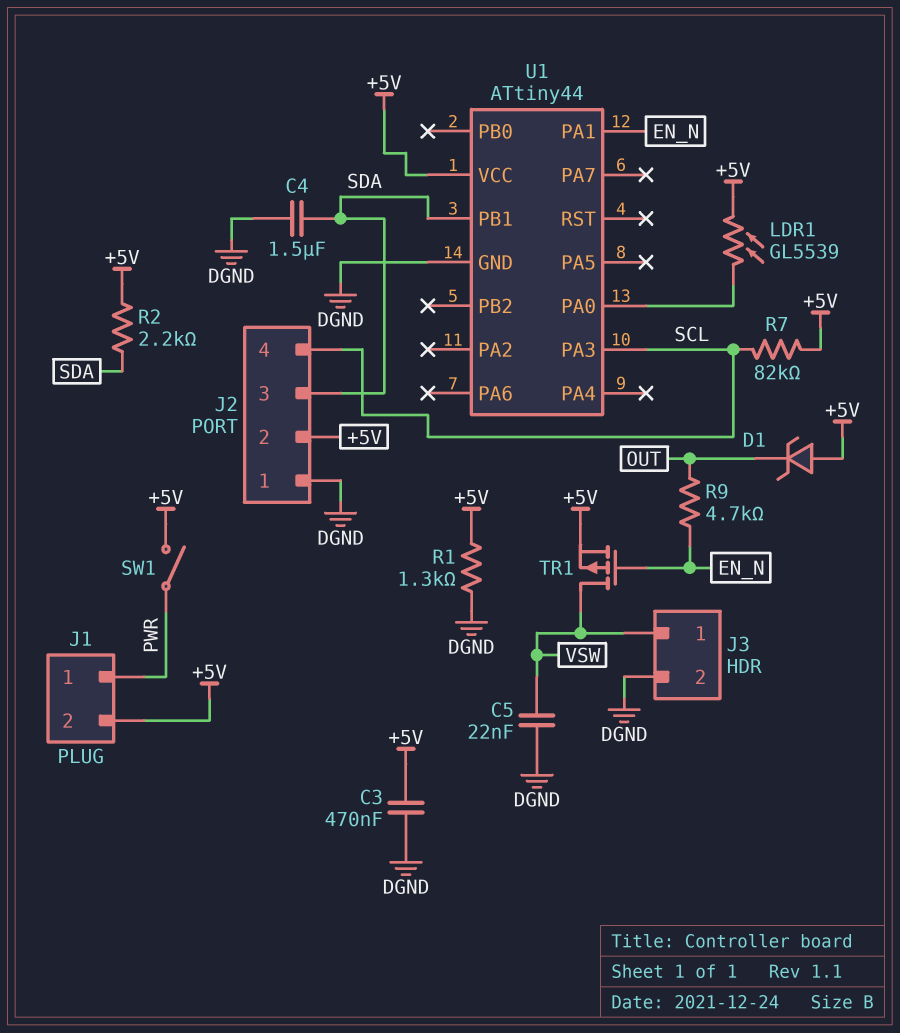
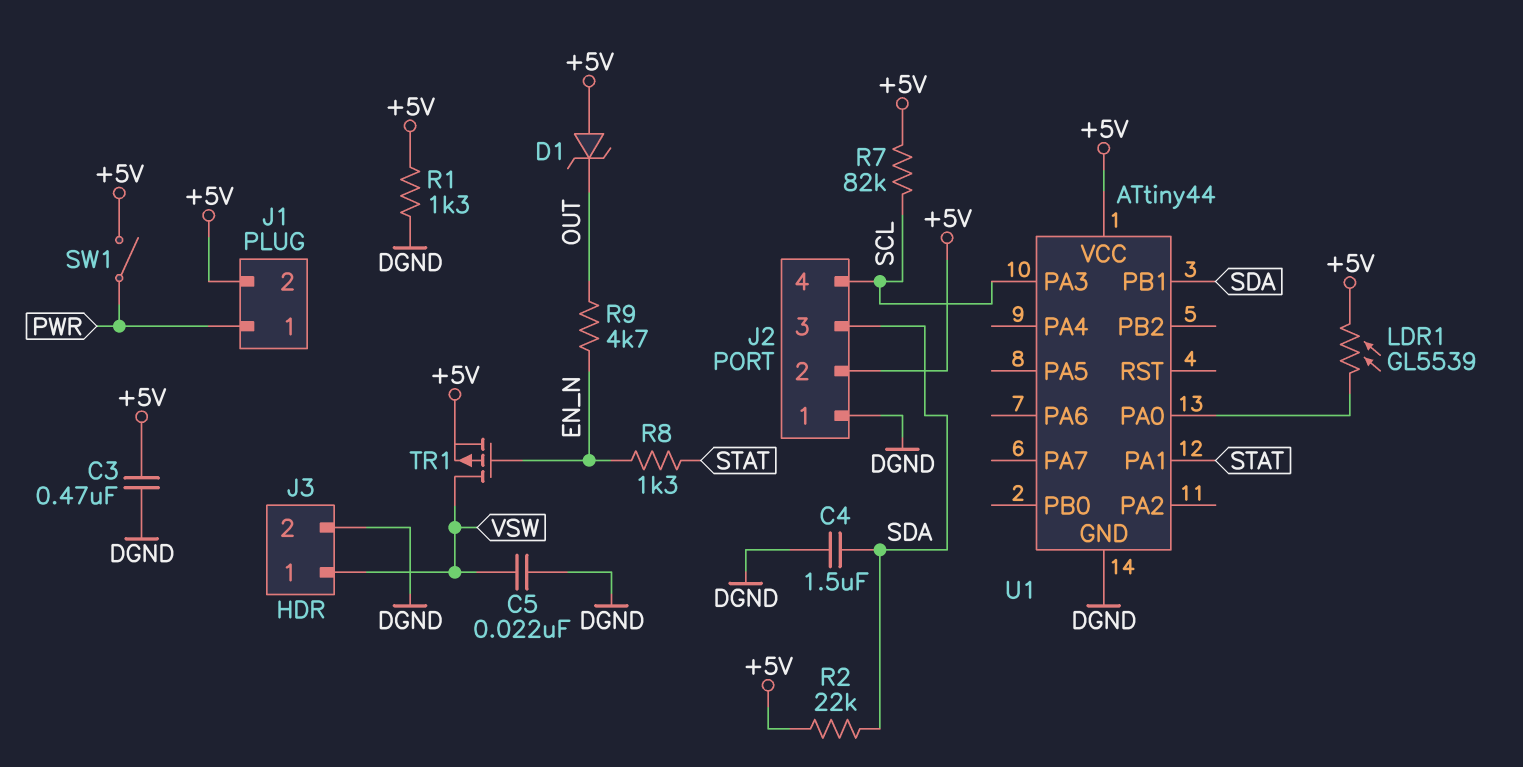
R2: 2.2k (+5V, SDA) -> 22k (+5V, SDA)
R8: none -> 1.3k (EN_N, STAT)
U1 pin PA1: EN_N -> STAT

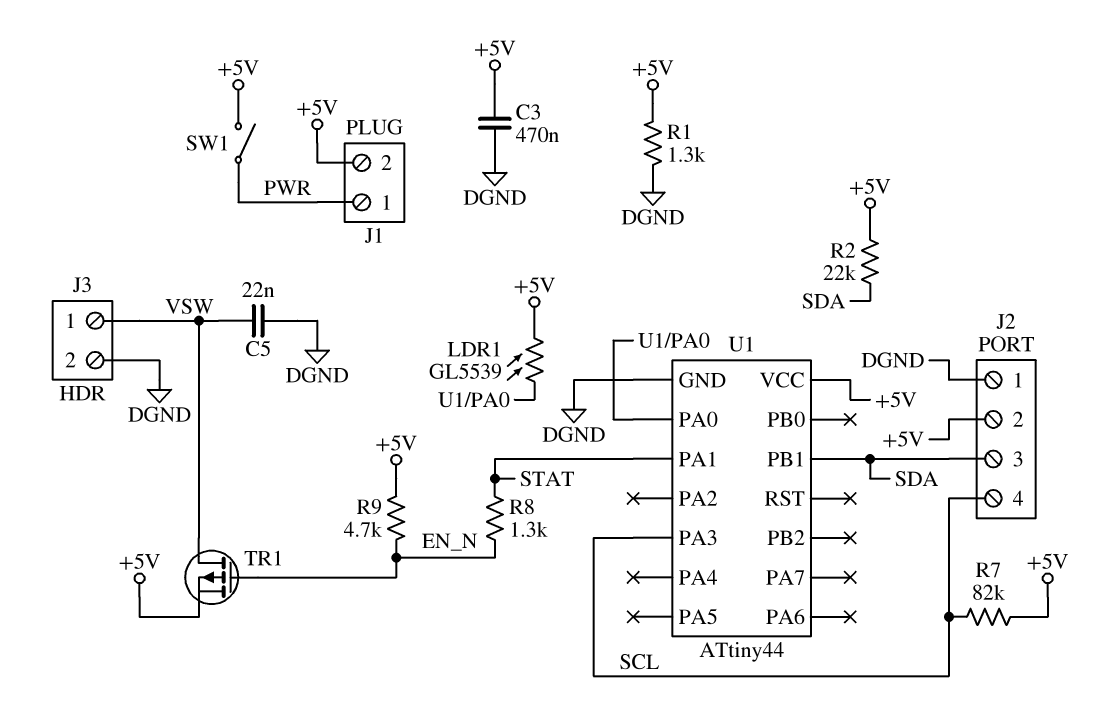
C4: 1.5uF (DGND, SDA) -> none
D1: zener (A +5V, K OUT) -> none
R9: 4.7k (EN_N, OUT) -> 4.7k (+5V, EN_N)

